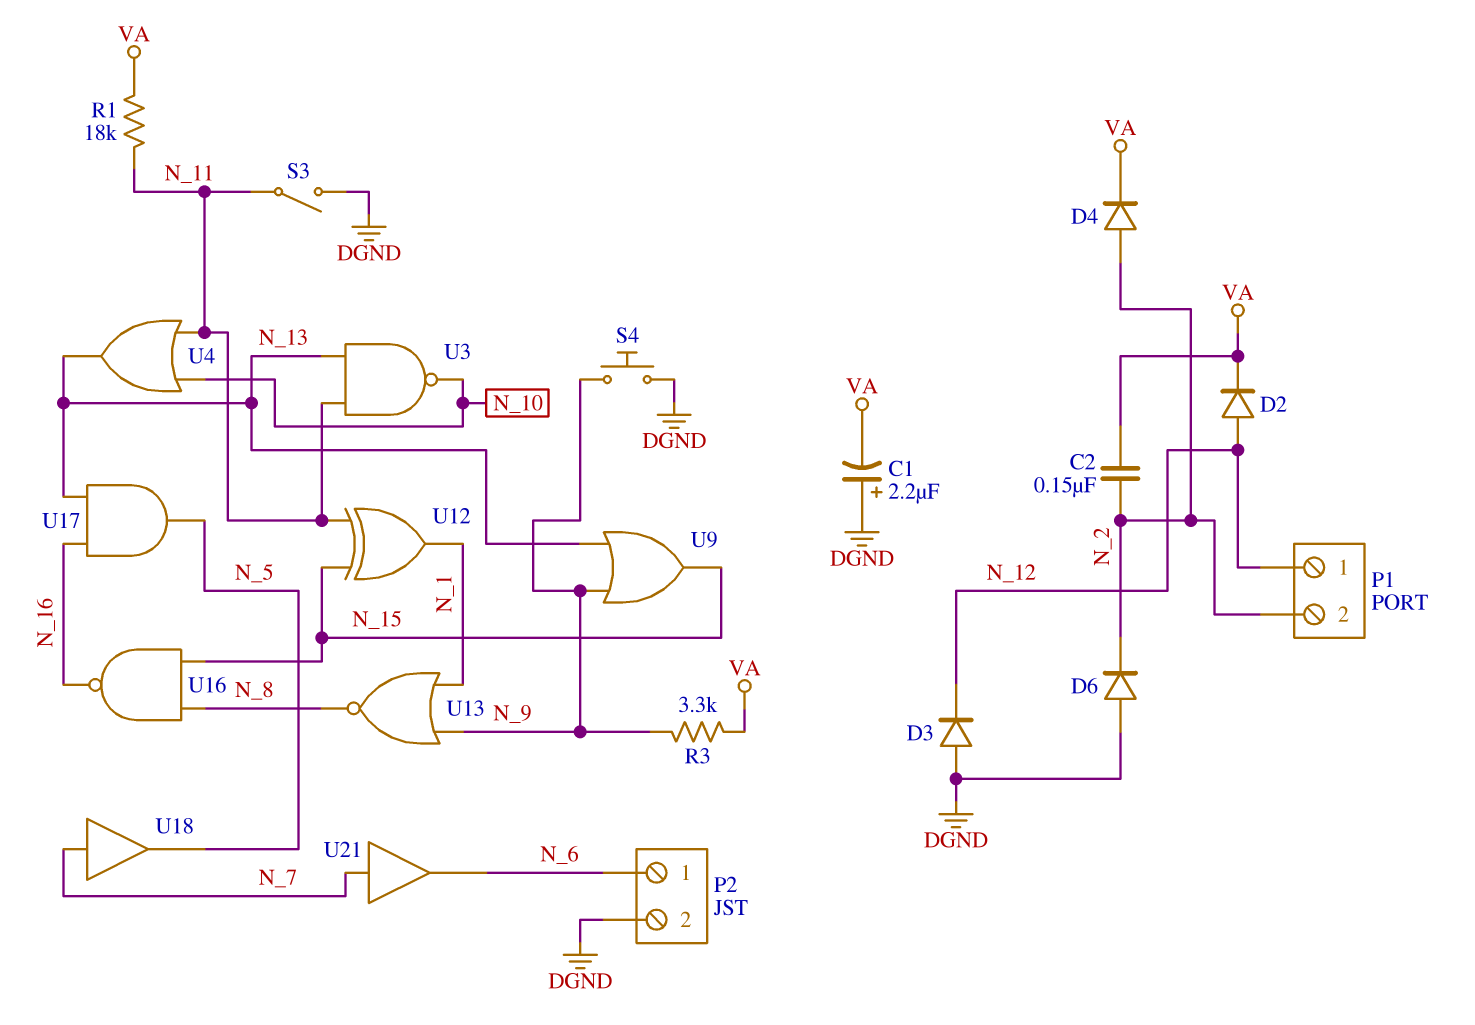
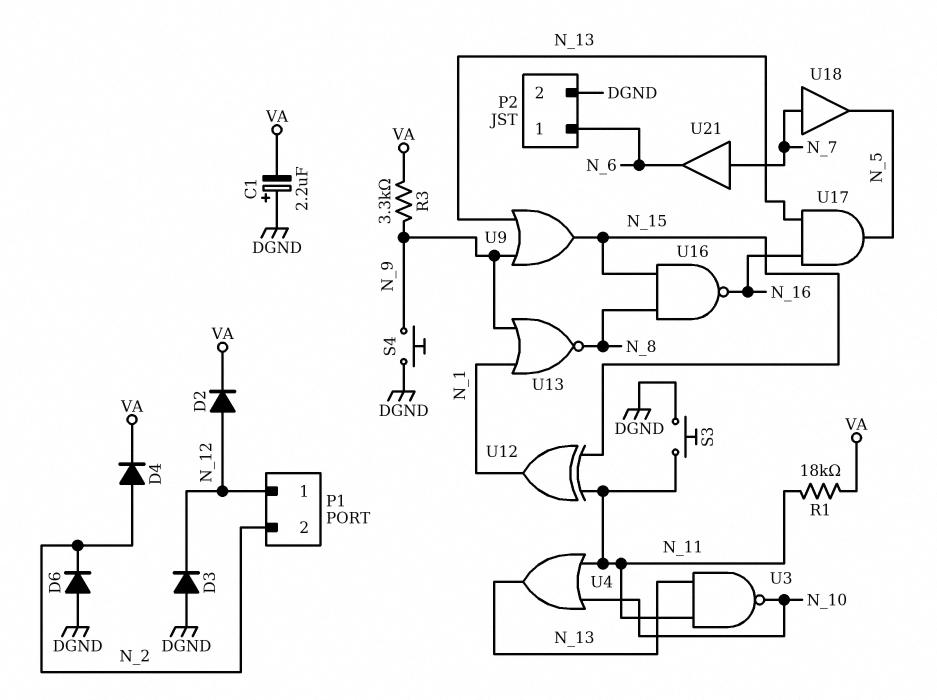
C2: 150nF (N_2, VA) -> none
S3: switch (DGND, N_11) -> button (DGND, N_11)

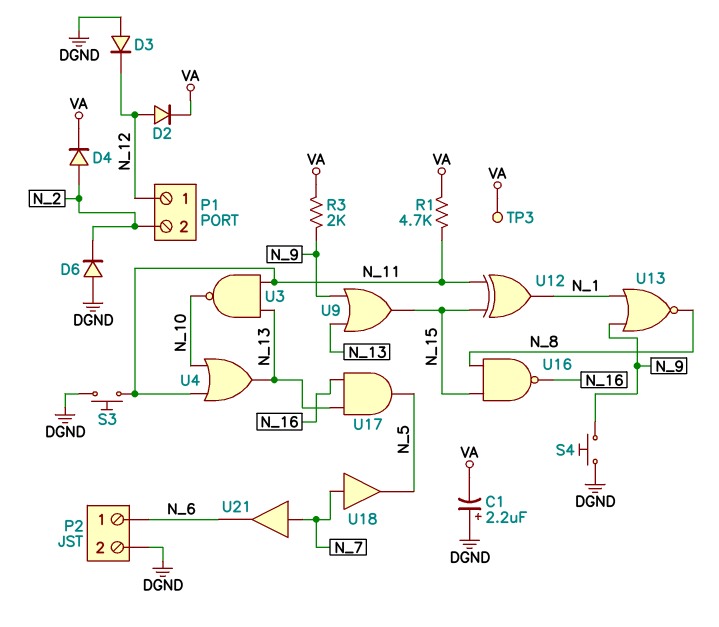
R1: 18k (N_11, VA) -> 4.7k (N_11, VA)
R3: 3.3k (N_9, VA) -> 2k (N_9, VA)
TP3: none -> test point (VA)

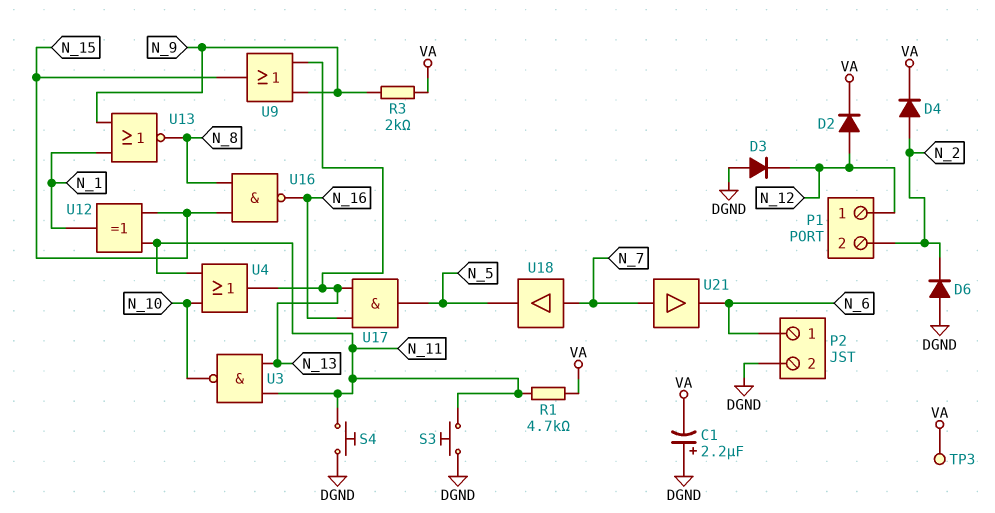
S4: button (DGND, N_9) -> button (DGND, N_11)

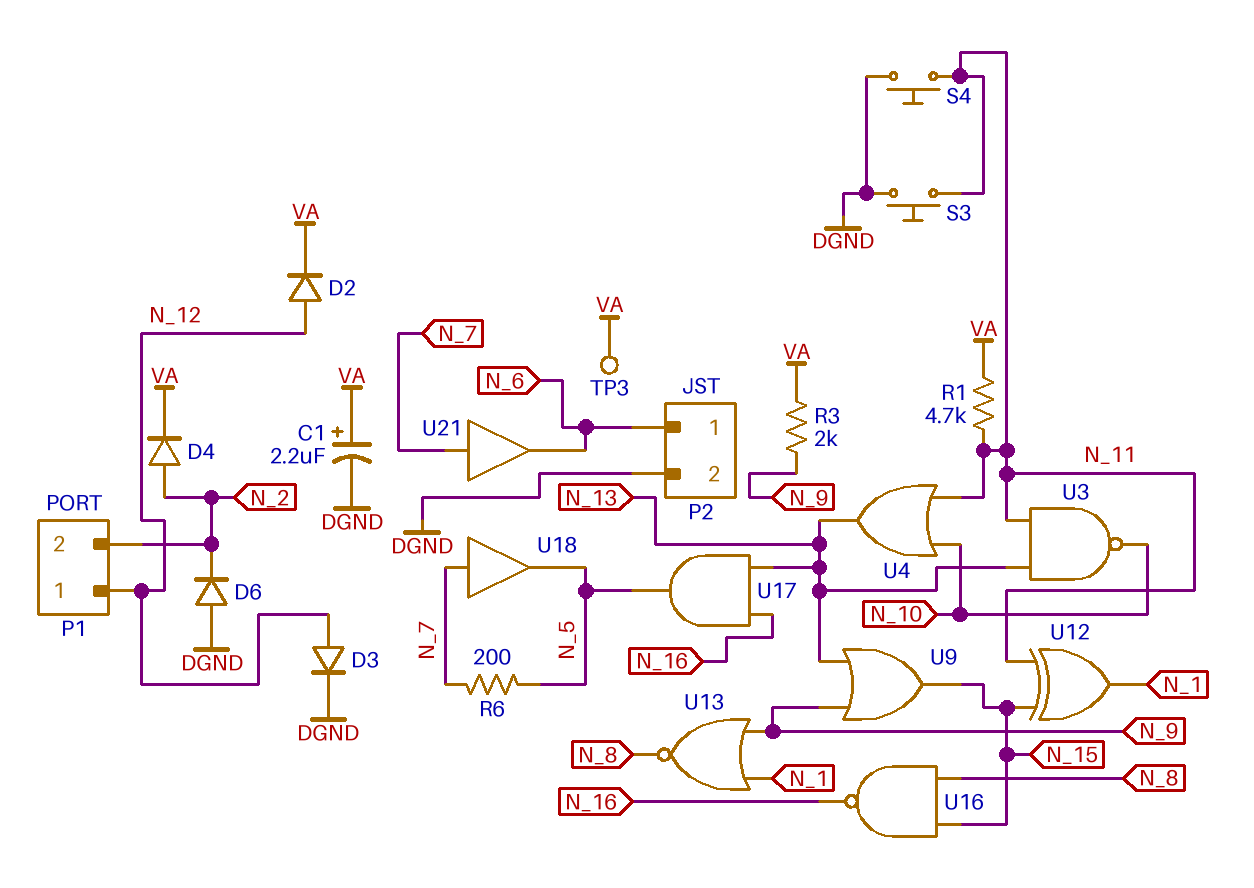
C1: 2.2uF (plus DGND, minus VA) -> 2.2uF (plus VA, minus DGND)
D3: diode (A DGND, K N_12) -> diode (A N_12, K DGND)
R6: none -> 200 (N_5, N_7)

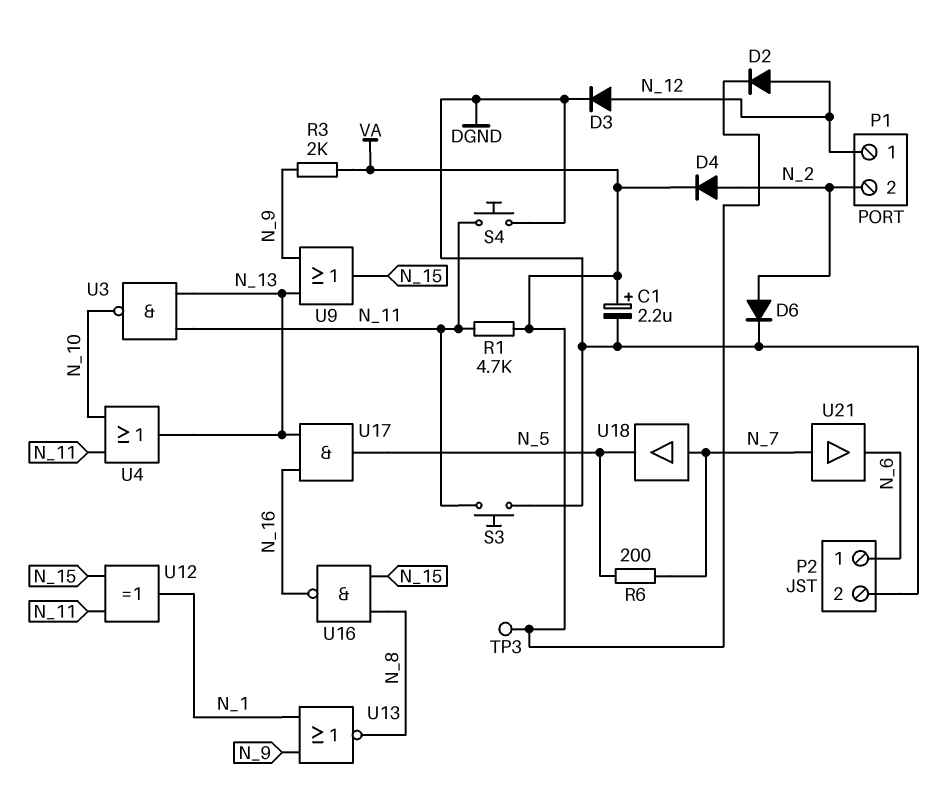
D6: diode (A DGND, K N_2) -> diode (A N_2, K DGND)

